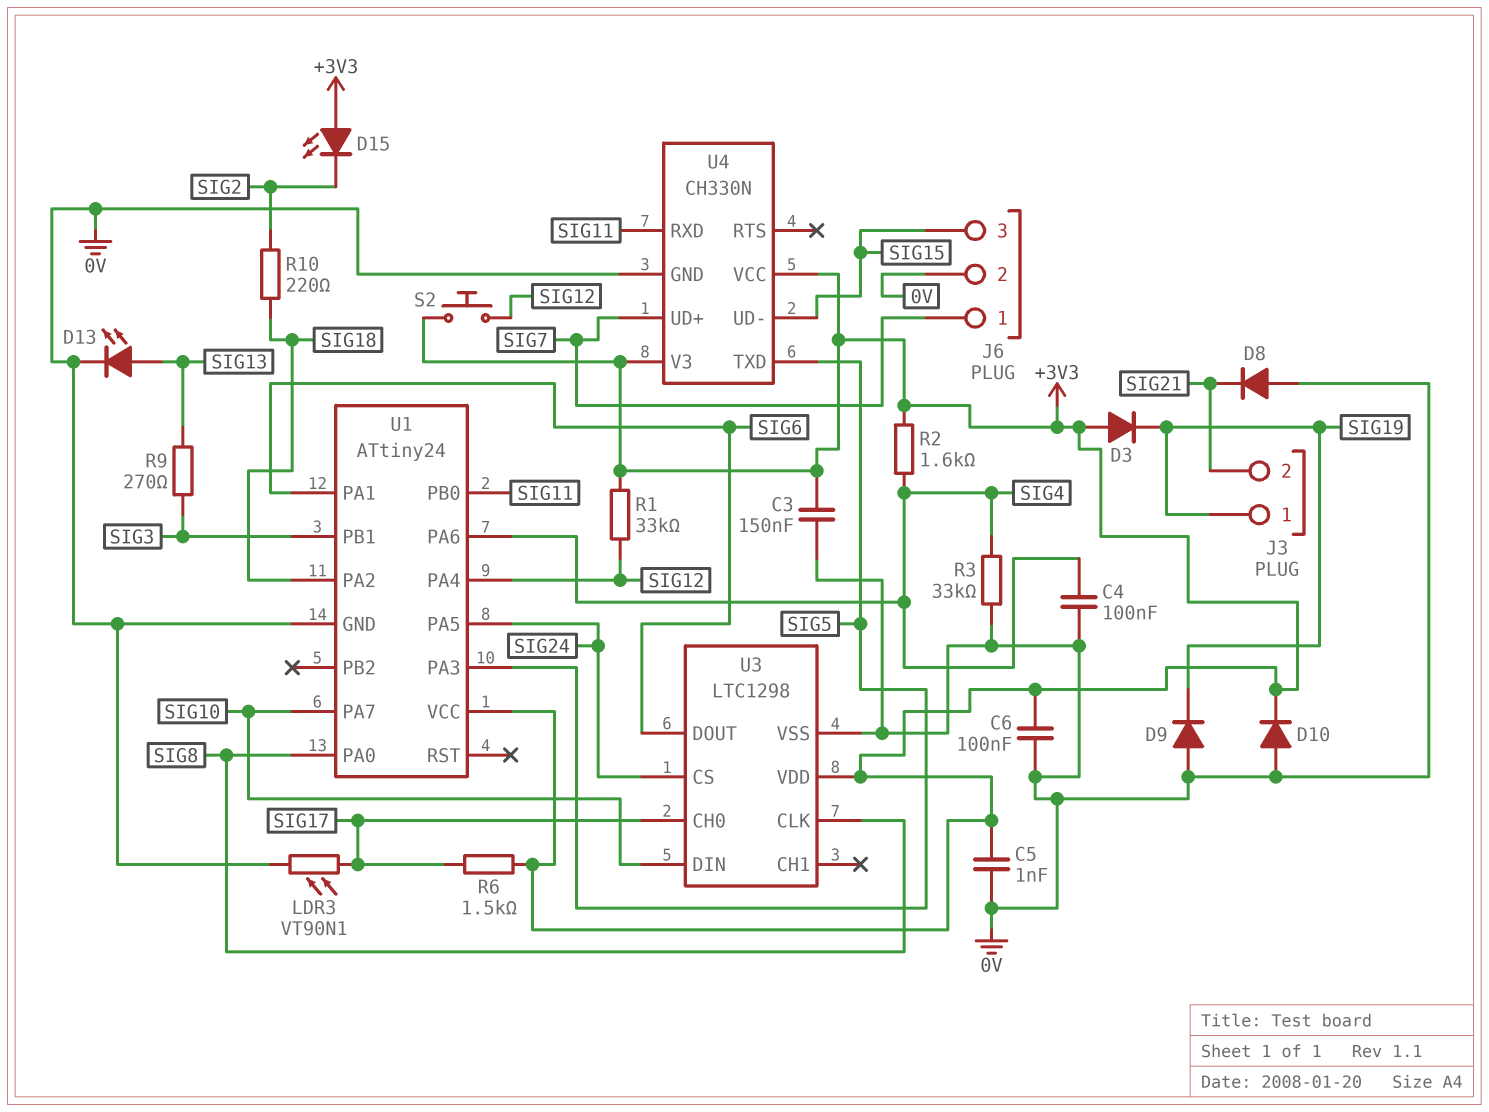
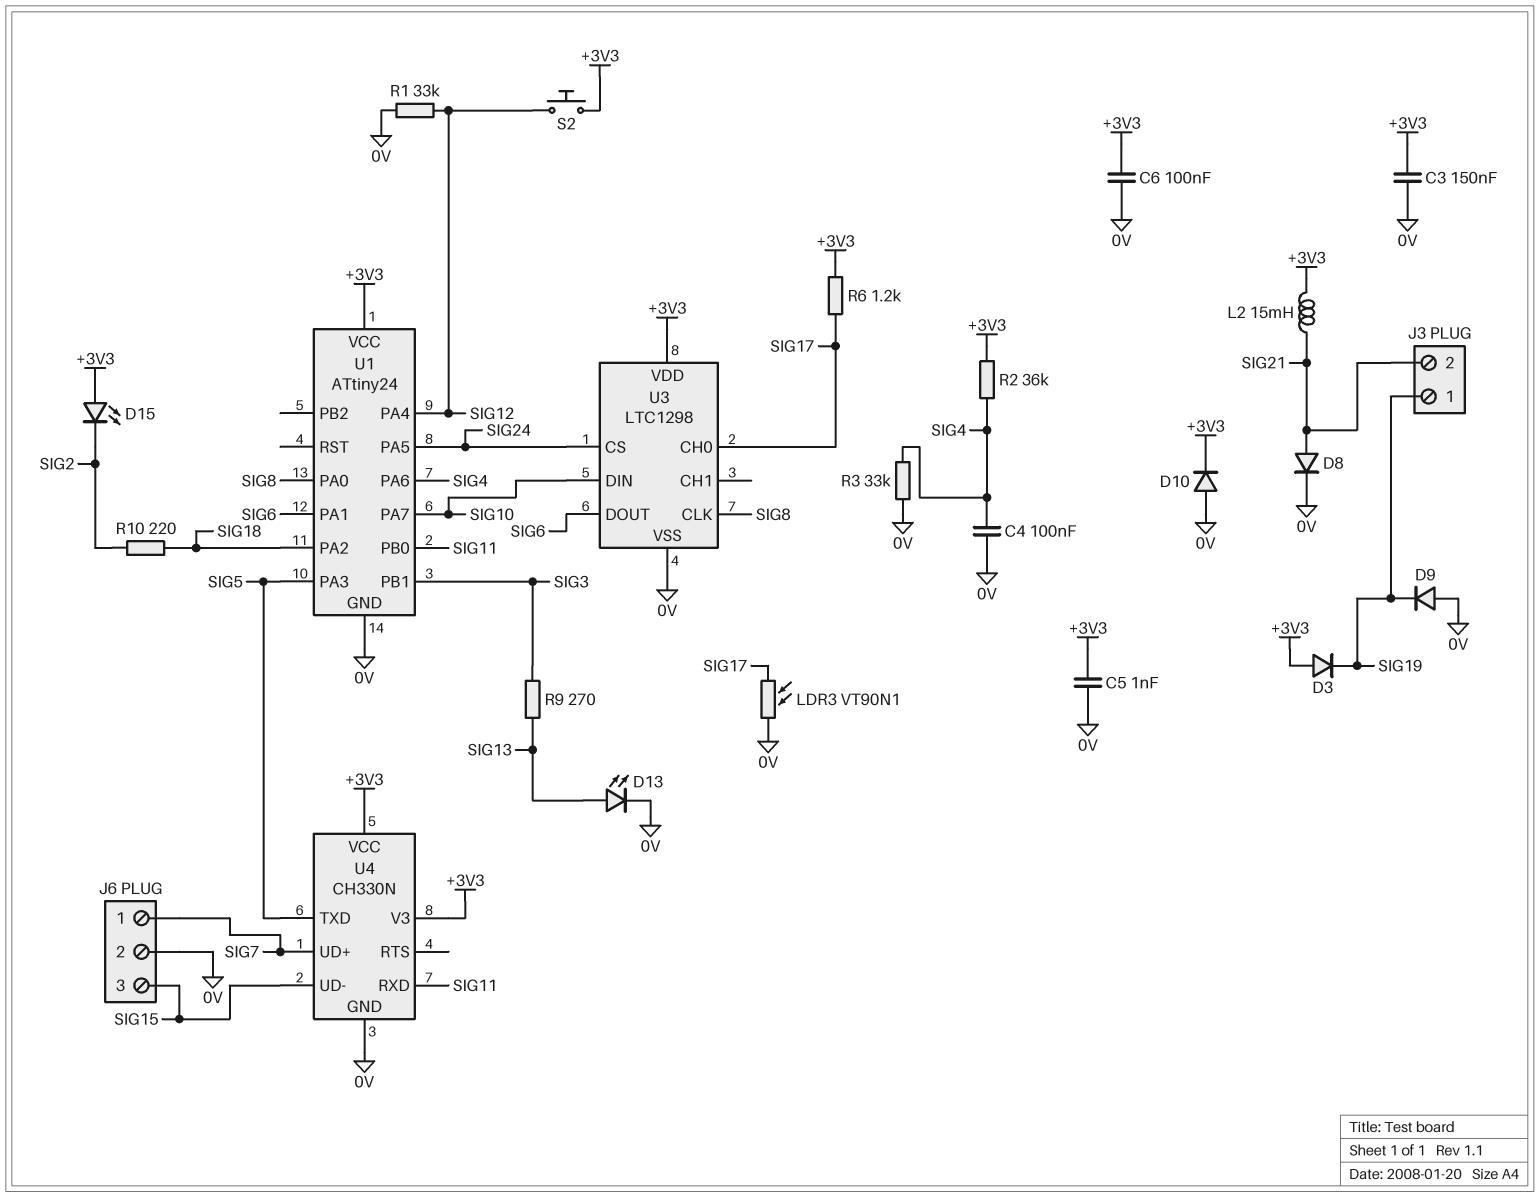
D8: diode (A 0V, K SIG21) -> diode (A SIG21, K 0V)
L2: none -> 15mH (+3V3, SIG21)
R1: 33k (+3V3, SIG12) -> 33k (0V, SIG12)
R2: 1.6k (+3V3, SIG4) -> 36k (+3V3, SIG4)
R6: 1.5k (+3V3, SIG17) -> 1.2k (+3V3, SIG17)

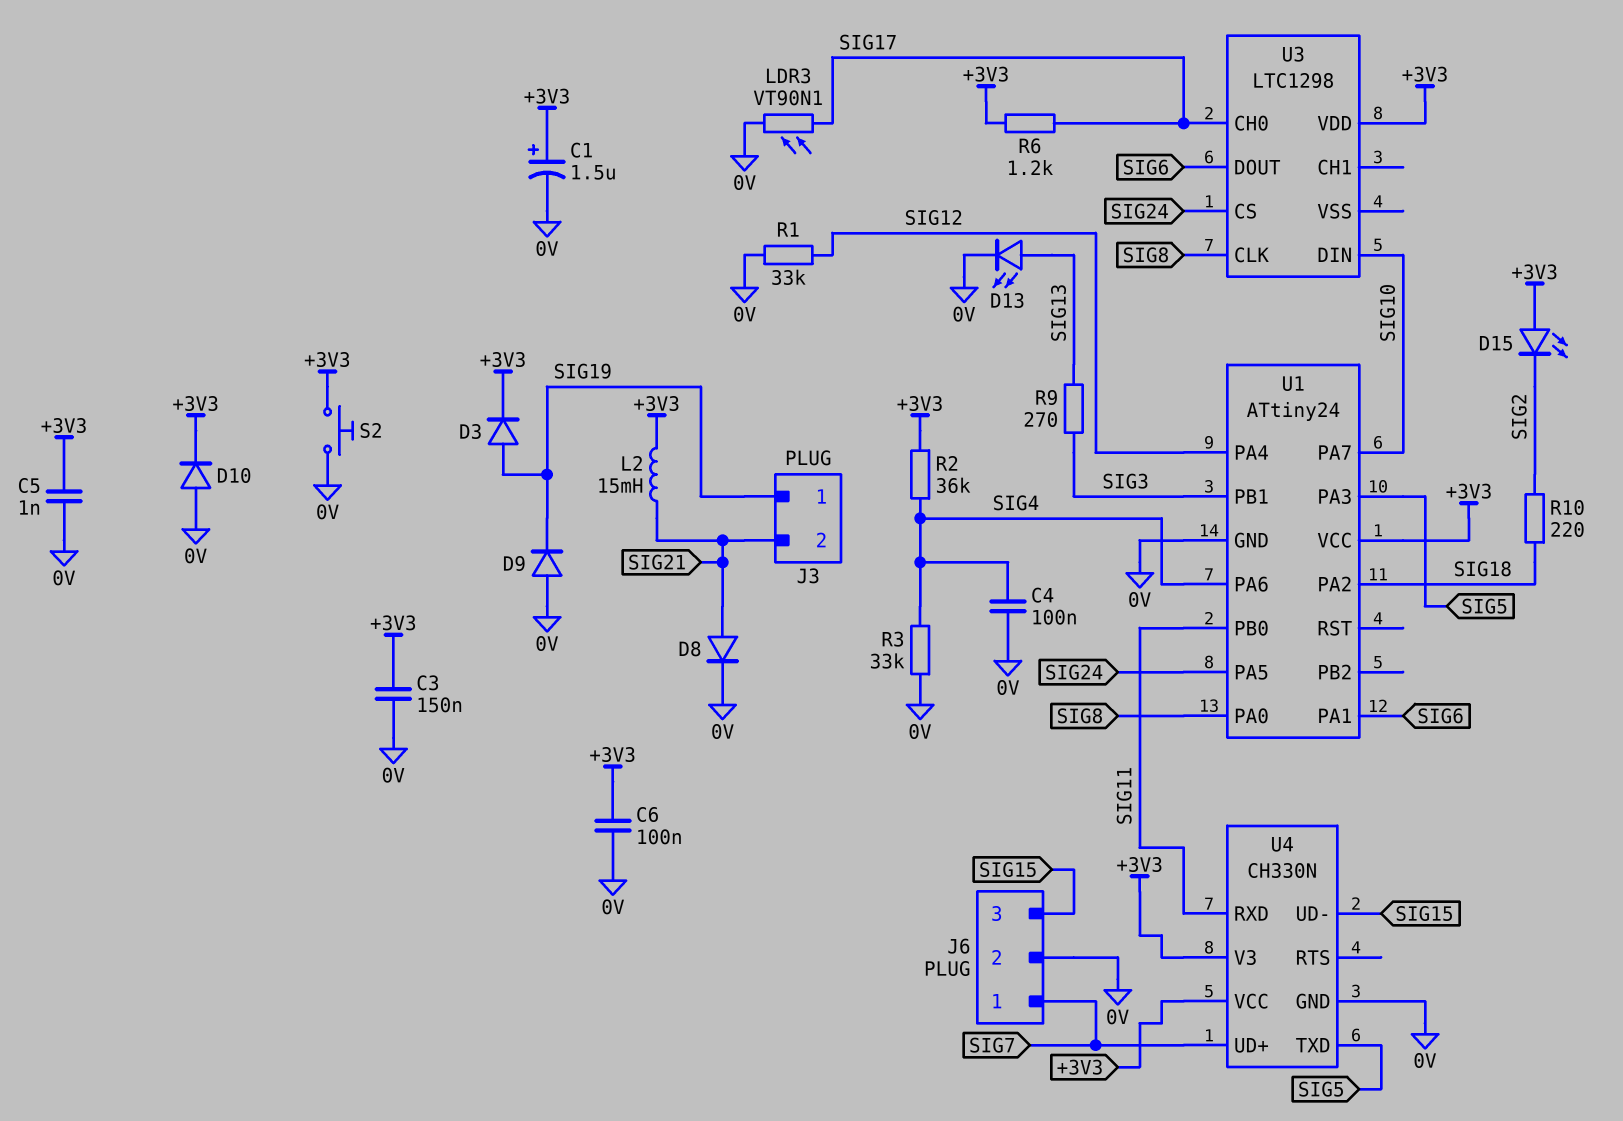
C1: none -> 1.5uF (plus +3V3, minus 0V)
D3: diode (A +3V3, K SIG19) -> diode (A SIG19, K +3V3)
S2: button (+3V3, SIG12) -> button (+3V3, 0V)
U3 pin VSS: 0V -> none

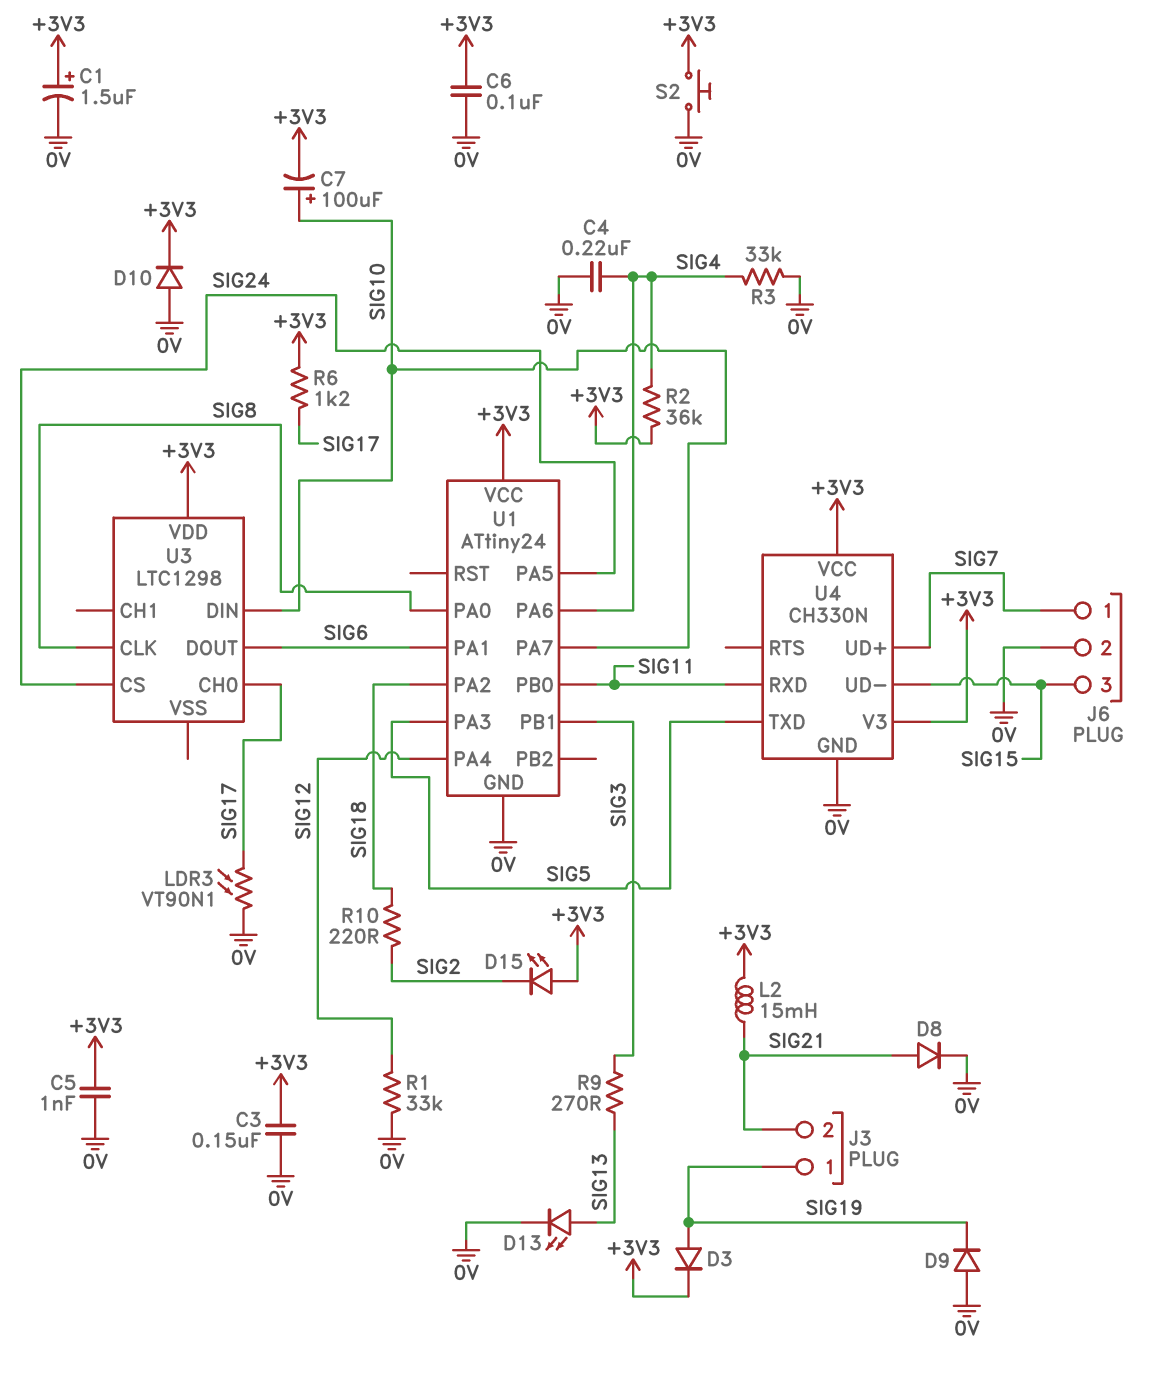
C4: 100nF (0V, SIG4) -> 220nF (0V, SIG4)
C7: none -> 100uF (plus SIG10, minus +3V3)

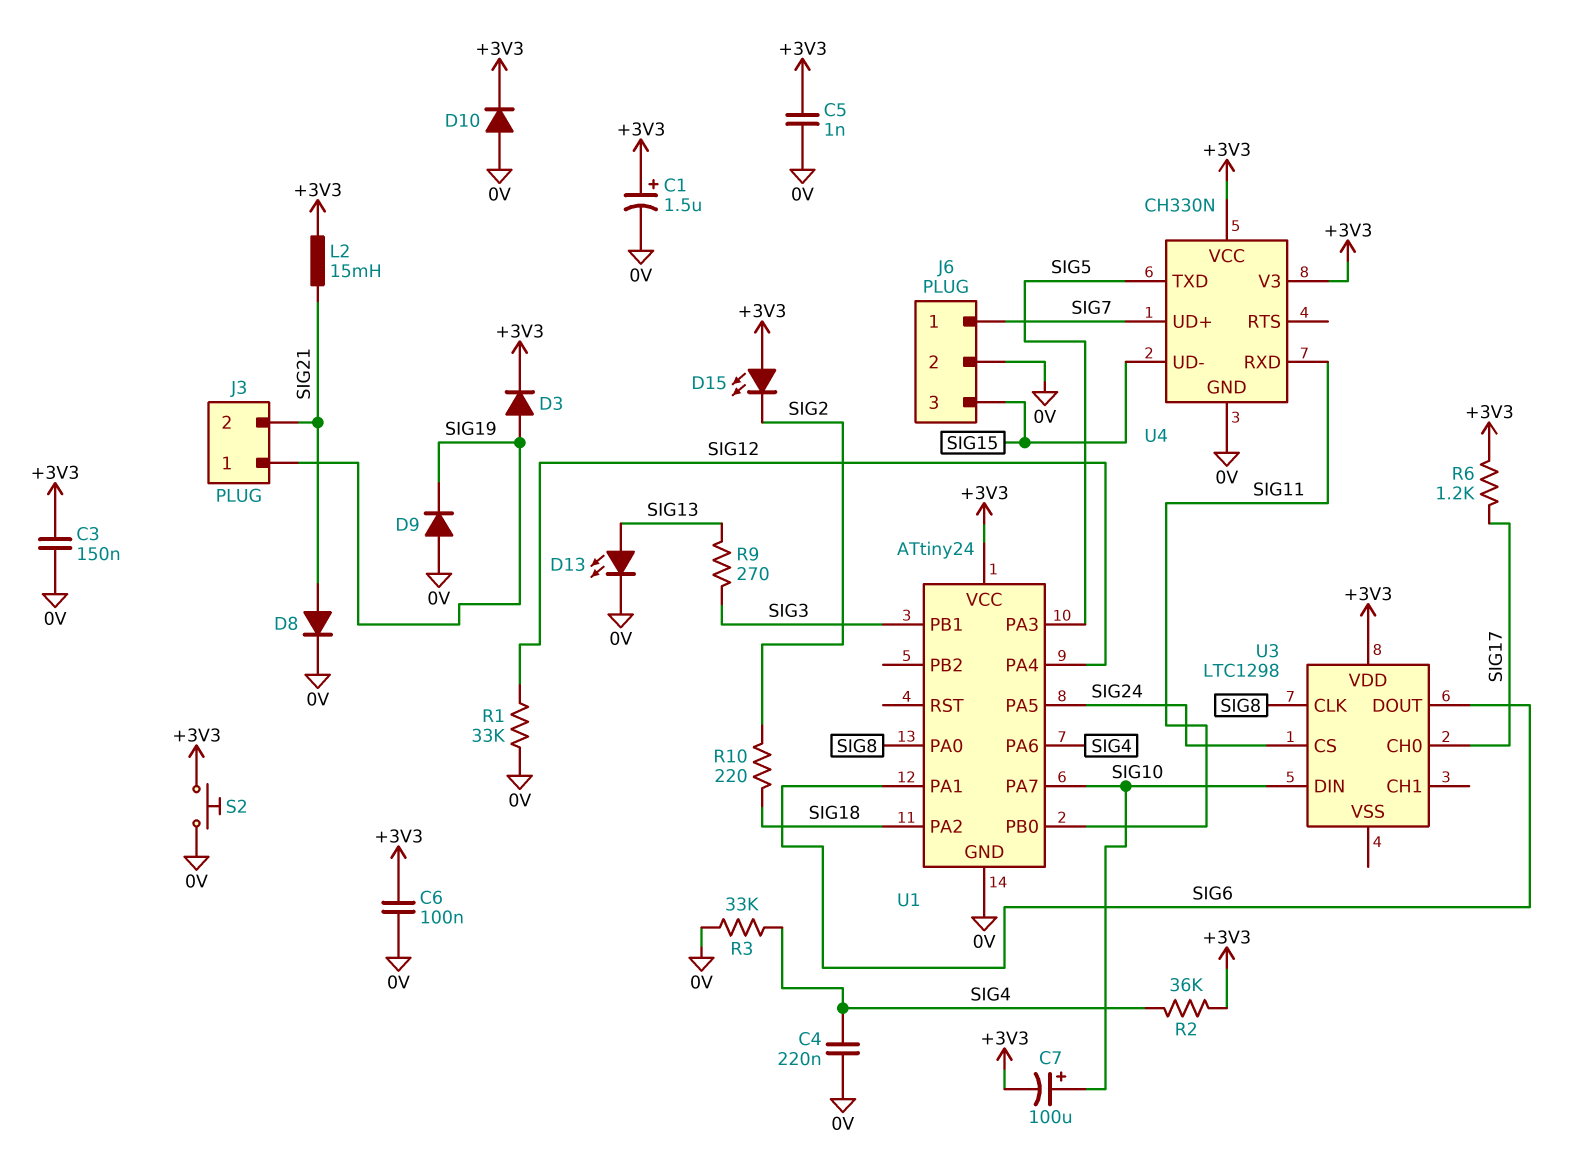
LDR3: VT90N1 (0V, SIG17) -> none

